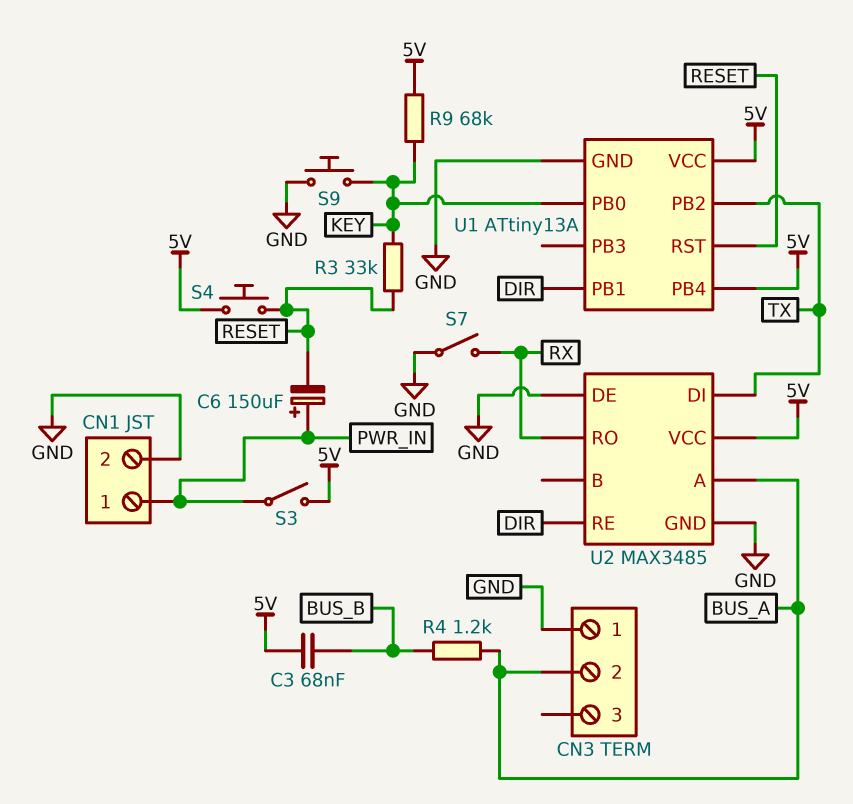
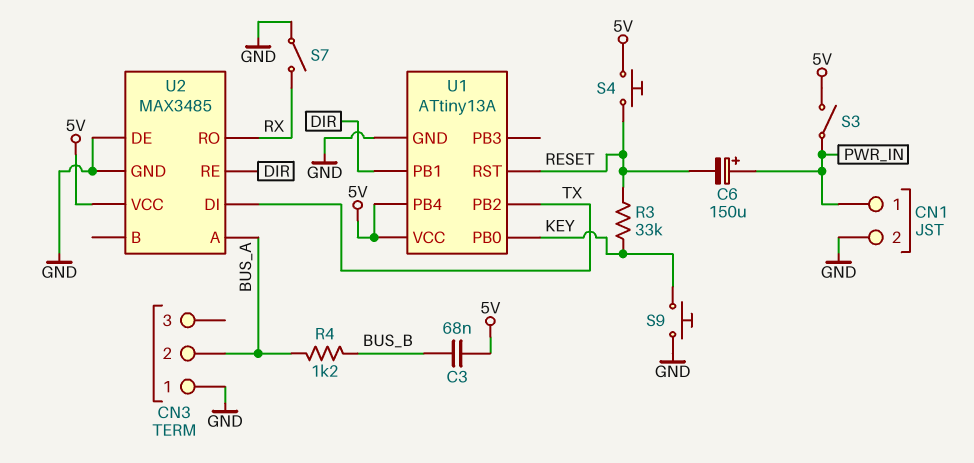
R9: 68k (5V, KEY) -> none

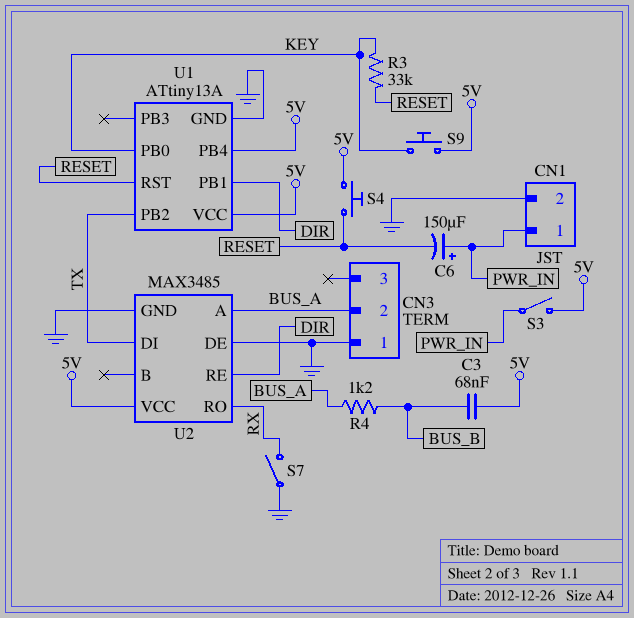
S9: button (GND, KEY) -> button (5V, KEY)

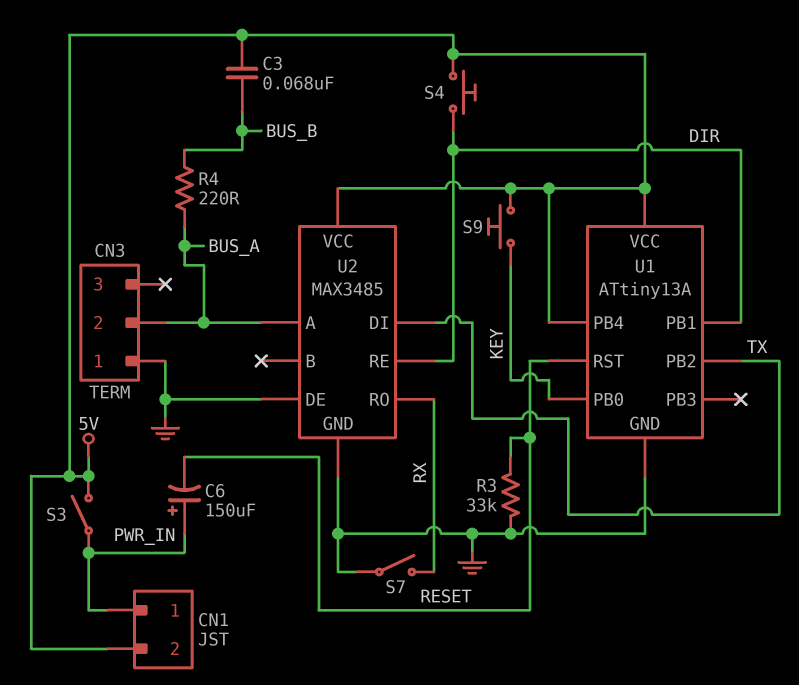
CN1 pin 2: GND -> 5V
R3: 33k (KEY, RESET) -> 33k (GND, RESET)
R4: 1.2k (BUS_A, BUS_B) -> 220 (BUS_A, BUS_B)
S4: button (5V, RESET) -> button (5V, DIR)

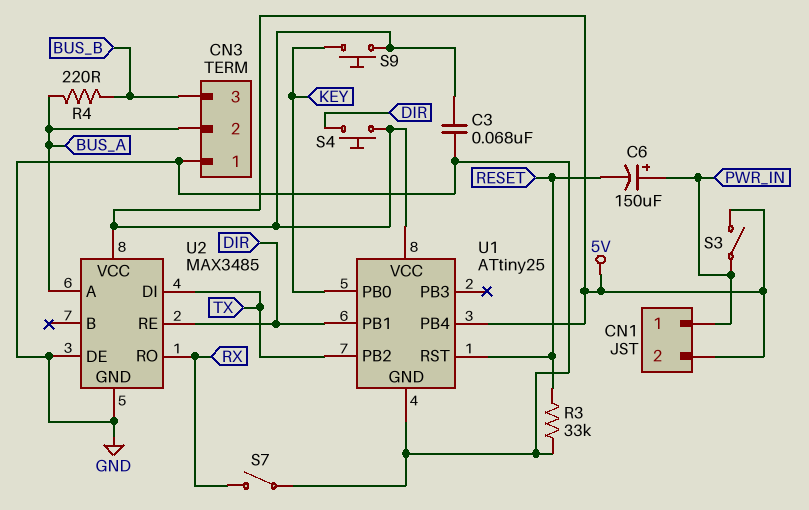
C3: 68nF (5V, BUS_B) -> 68nF (5V, GND)
CN3 pin 3: none -> BUS_B
U1: ATtiny13A -> ATtiny25

